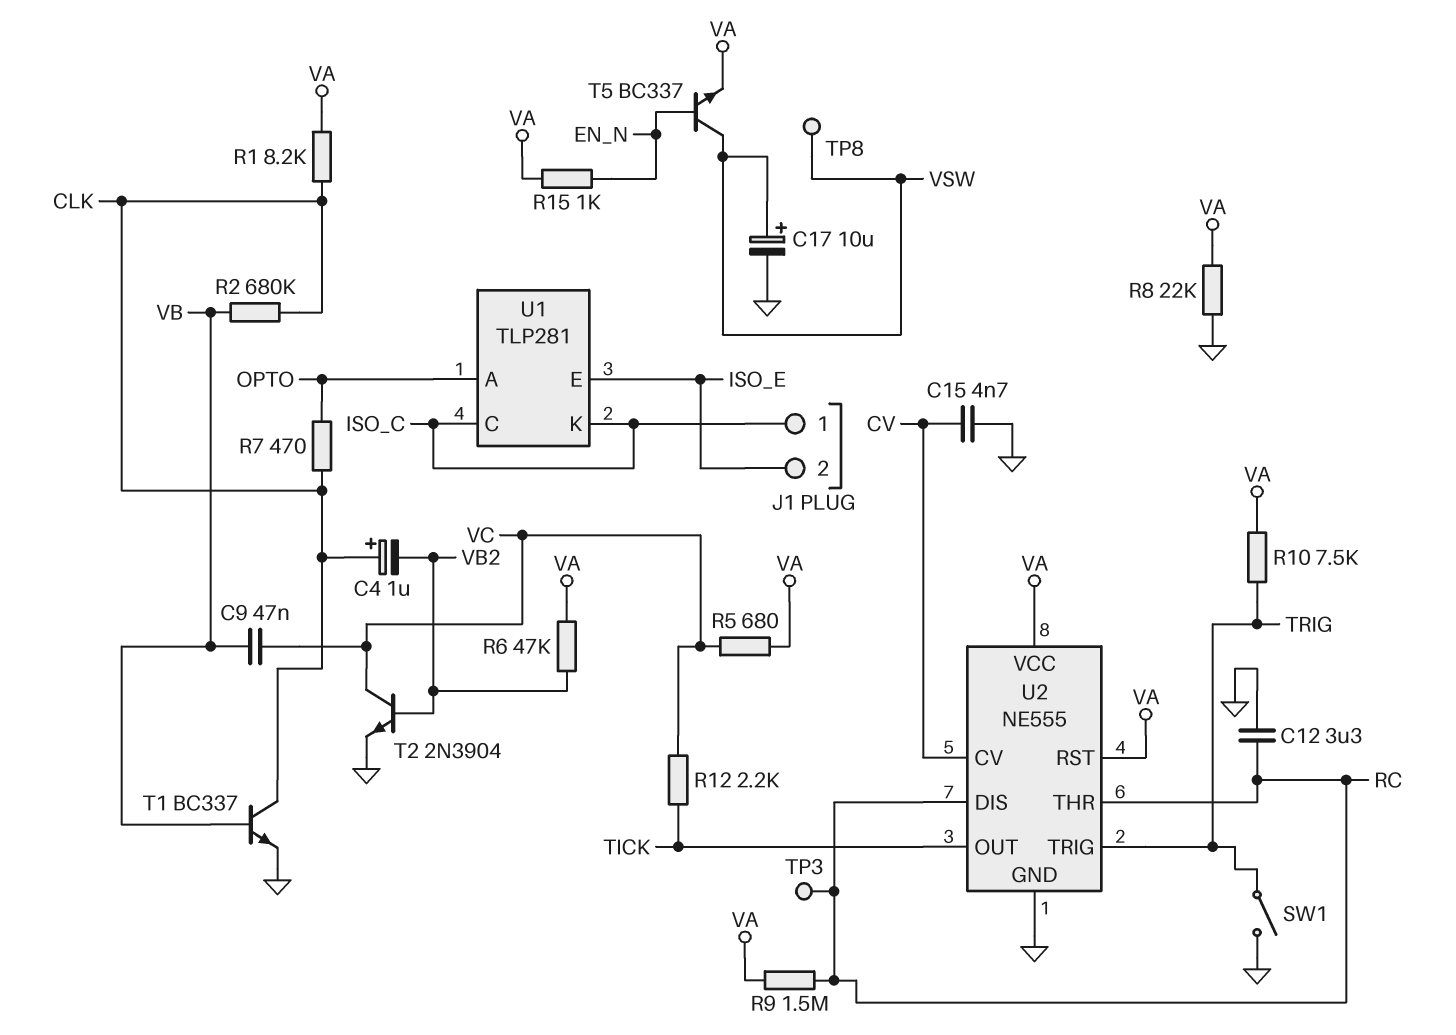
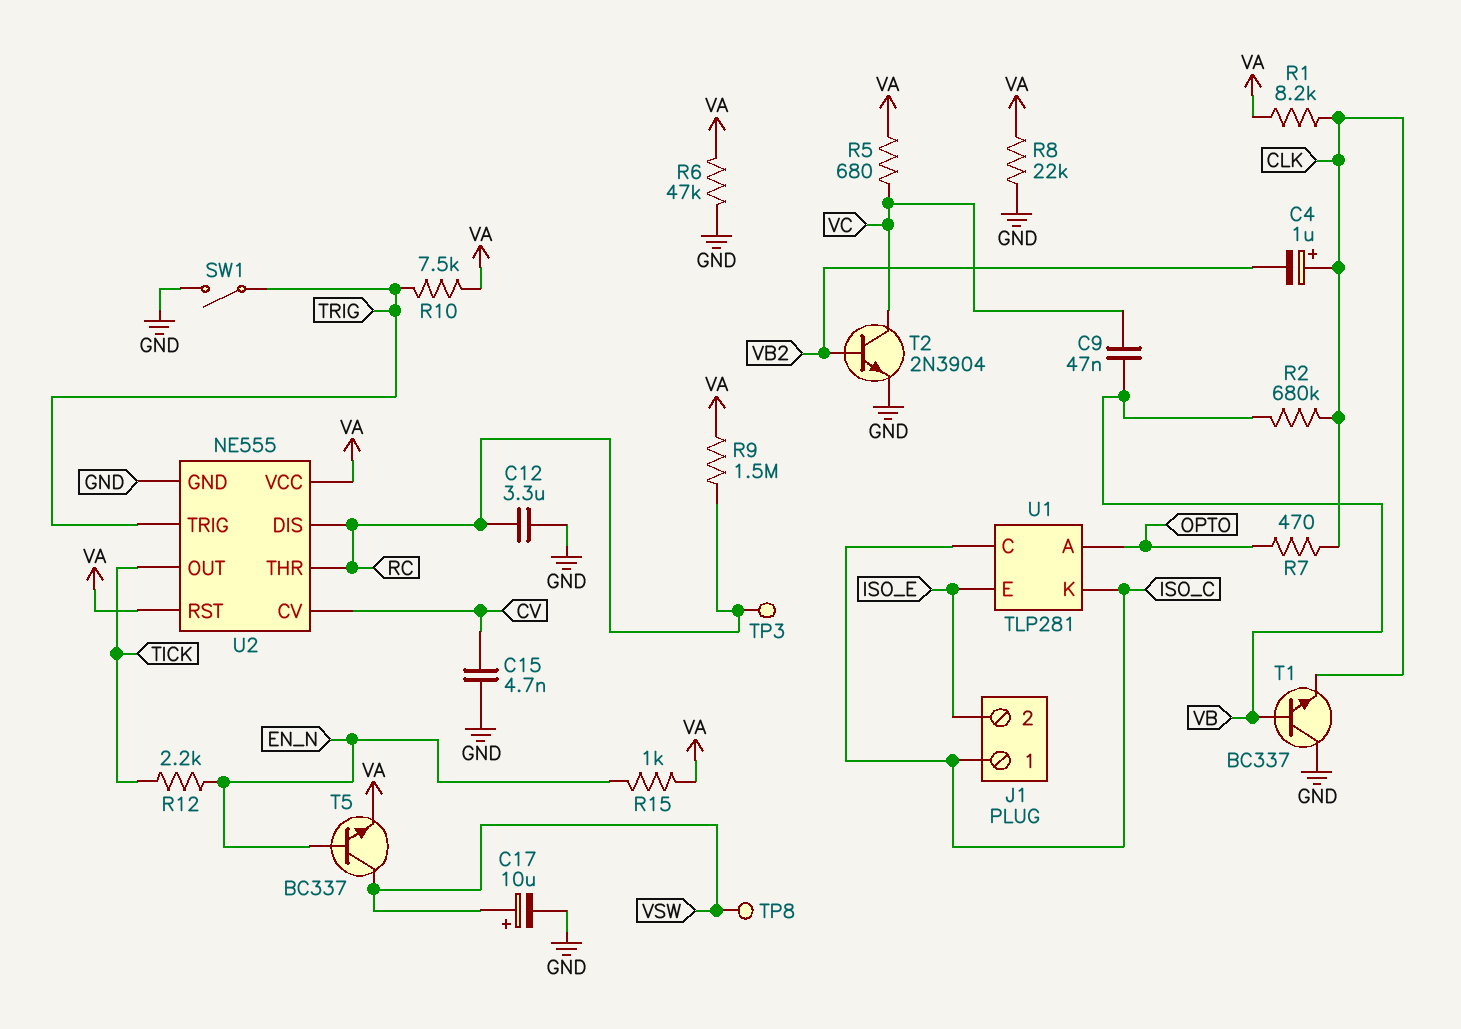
R6: 47k (VA, VB2) -> 47k (GND, VA)
R12: 2.2k (TICK, VC) -> 2.2k (EN_N, TICK)
T1: NPN BC337 (B VB, C CLK, E GND) -> NPN BC337 (B VB, C GND, E CLK)

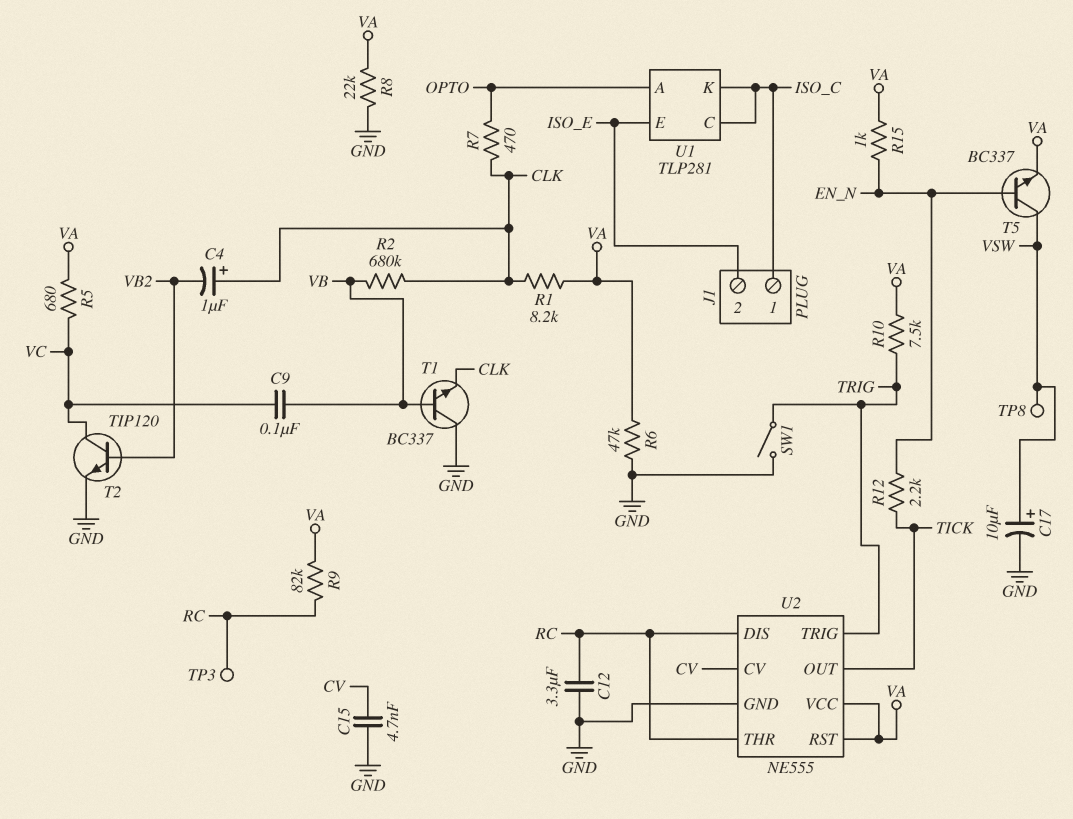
C9: 47nF (VB, VC) -> 100nF (VB, VC)
R9: 1.5M (RC, VA) -> 82k (RC, VA)
T2: NPN 2N3904 (B VB2, C VC, E GND) -> NPN TIP120 (B VB2, C VC, E GND)

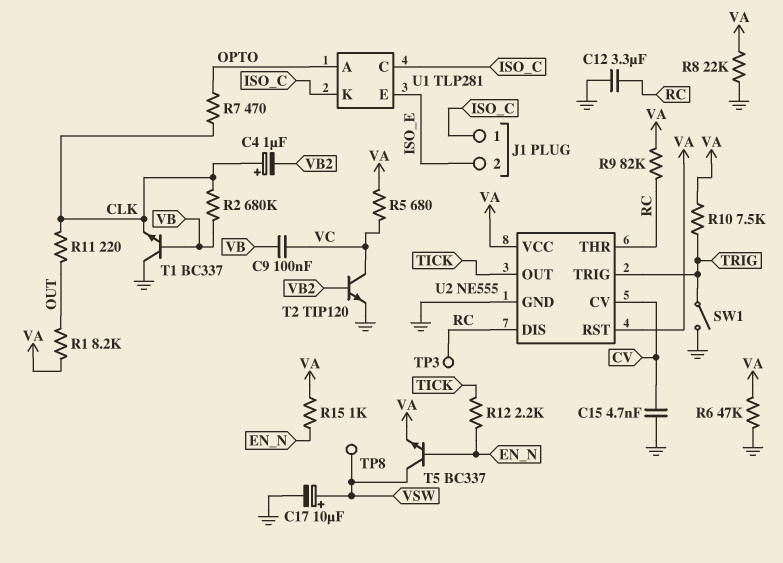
R1: 8.2k (CLK, VA) -> 8.2k (OUT, VA)
R11: none -> 220 (CLK, OUT)

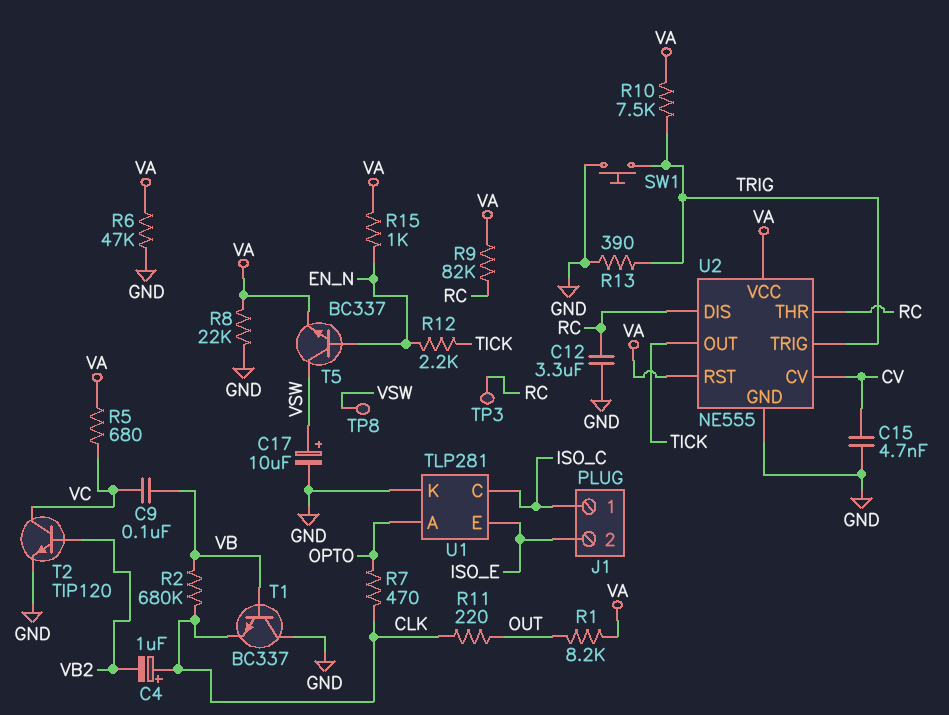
R13: none -> 390 (GND, TRIG)
SW1: switch (GND, TRIG) -> button (GND, TRIG)
U1 pin K: ISO_C -> GND

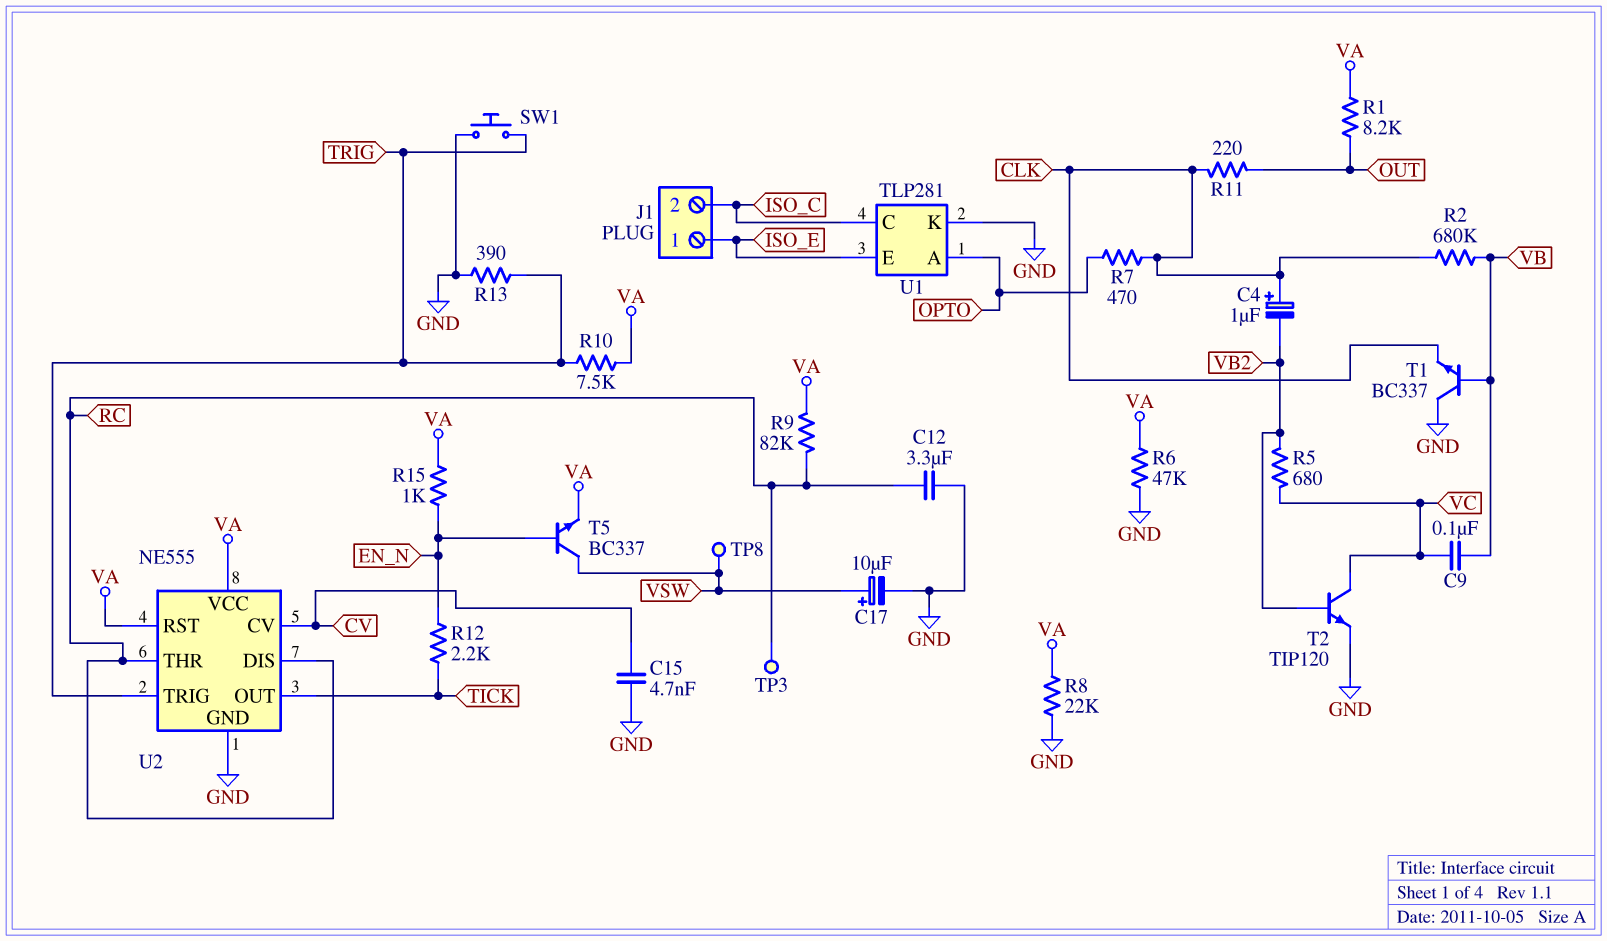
J1 pin 1: ISO_C -> ISO_E
J1 pin 2: ISO_E -> ISO_C
R5: 680 (VA, VC) -> 680 (VB2, VC)

